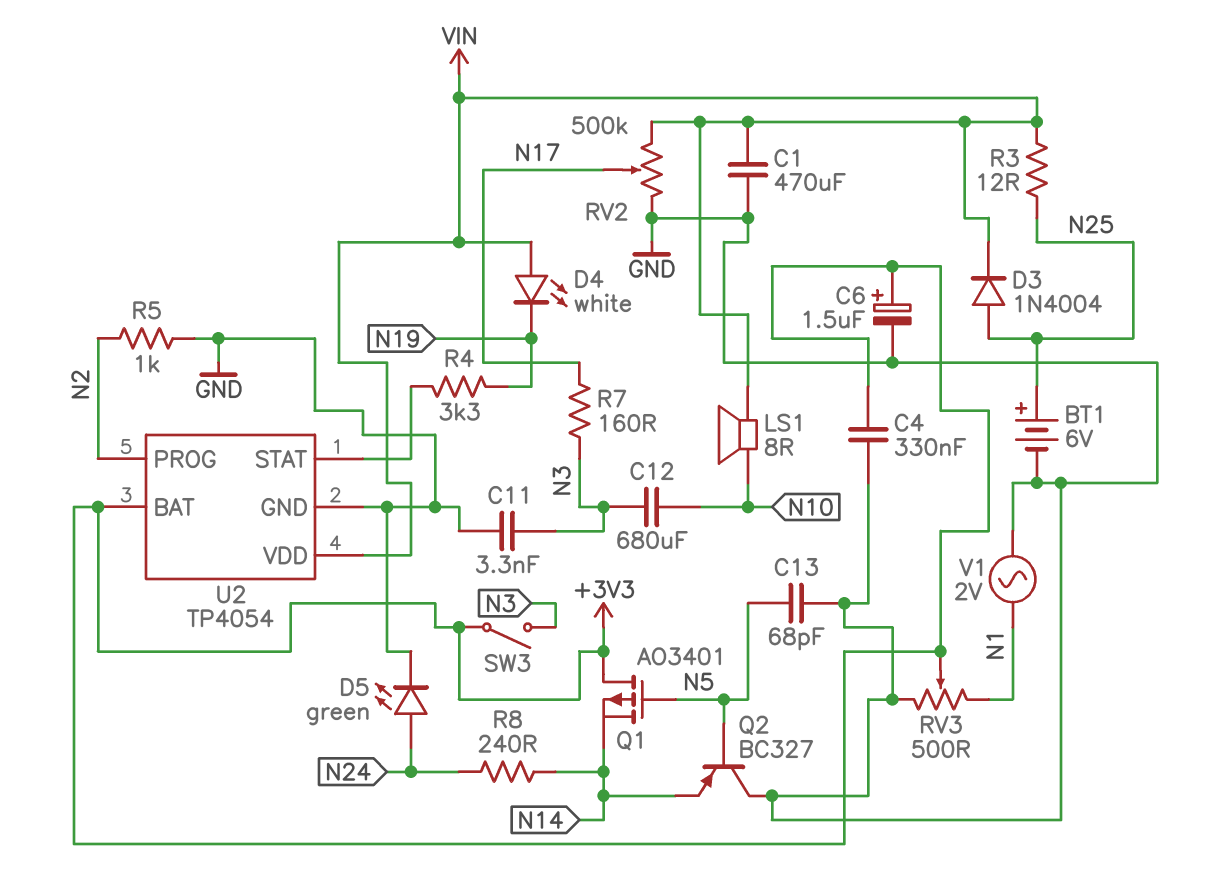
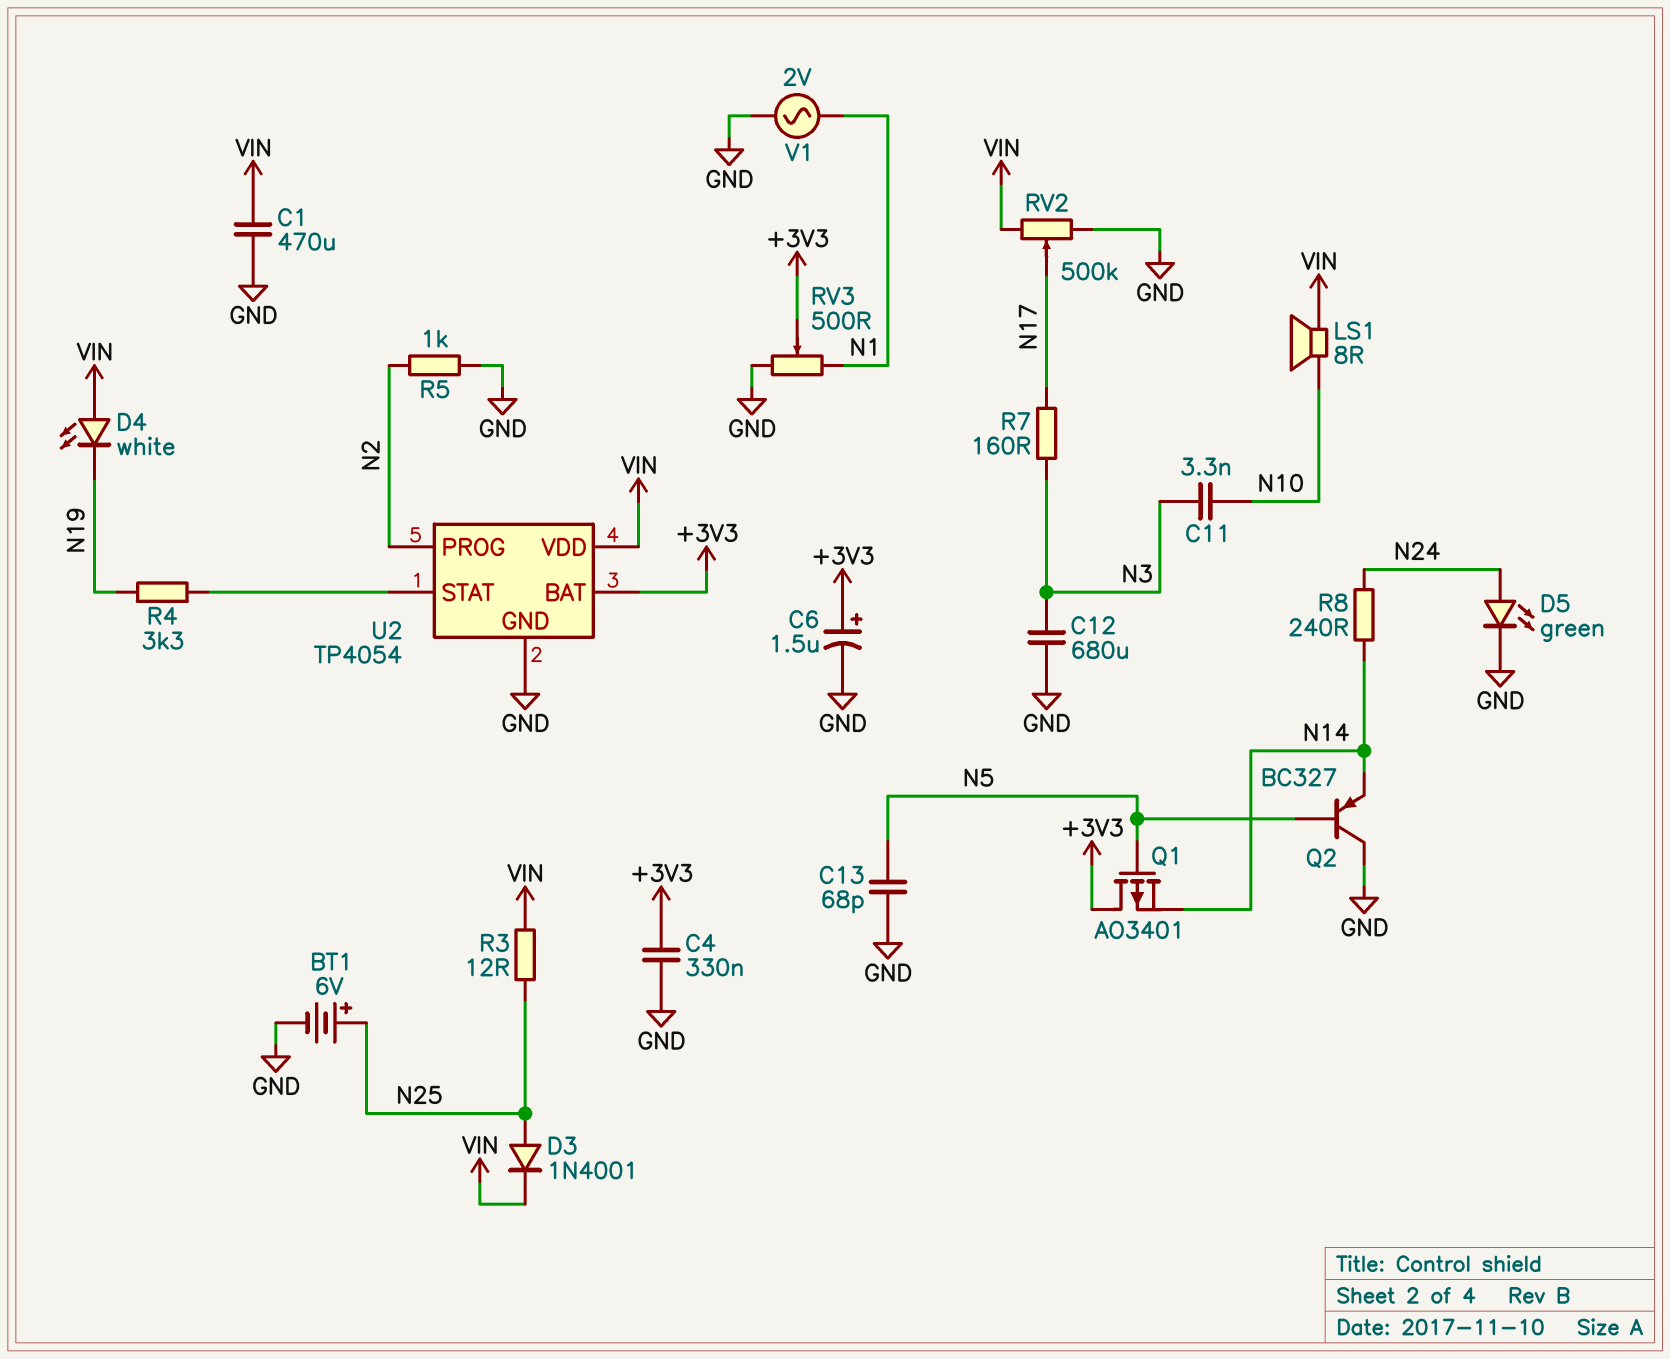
C11: 3.3nF (GND, N3) -> 3.3nF (N3, N10)
C12: 680uF (N3, N10) -> 680uF (GND, N3)
D3: diode 1N4004 (A N25, K VIN) -> diode 1N4001 (A N25, K VIN)
SW3: switch (+3V3, N3) -> none

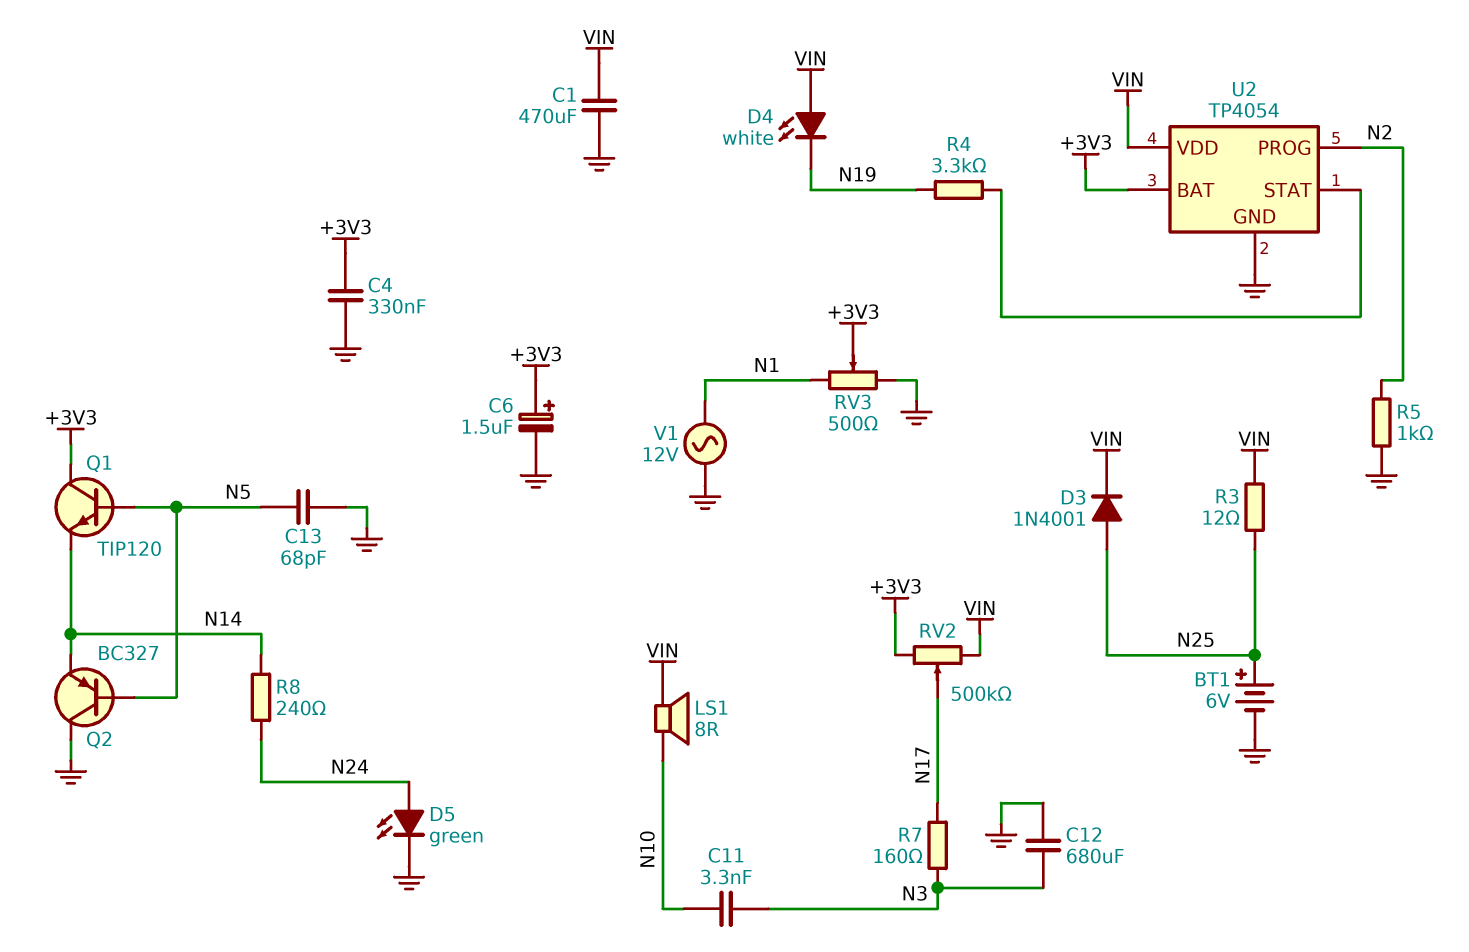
Q1: PMOS AO3401 (G N5, D +3V3, S N14) -> NPN TIP120 (B N5, C +3V3, E N14)
RV2: 500k (GND, VIN, wiper N17) -> 500k (+3V3, VIN, wiper N17)
V1: AC 2V (GND, N1) -> AC 12V (GND, N1)

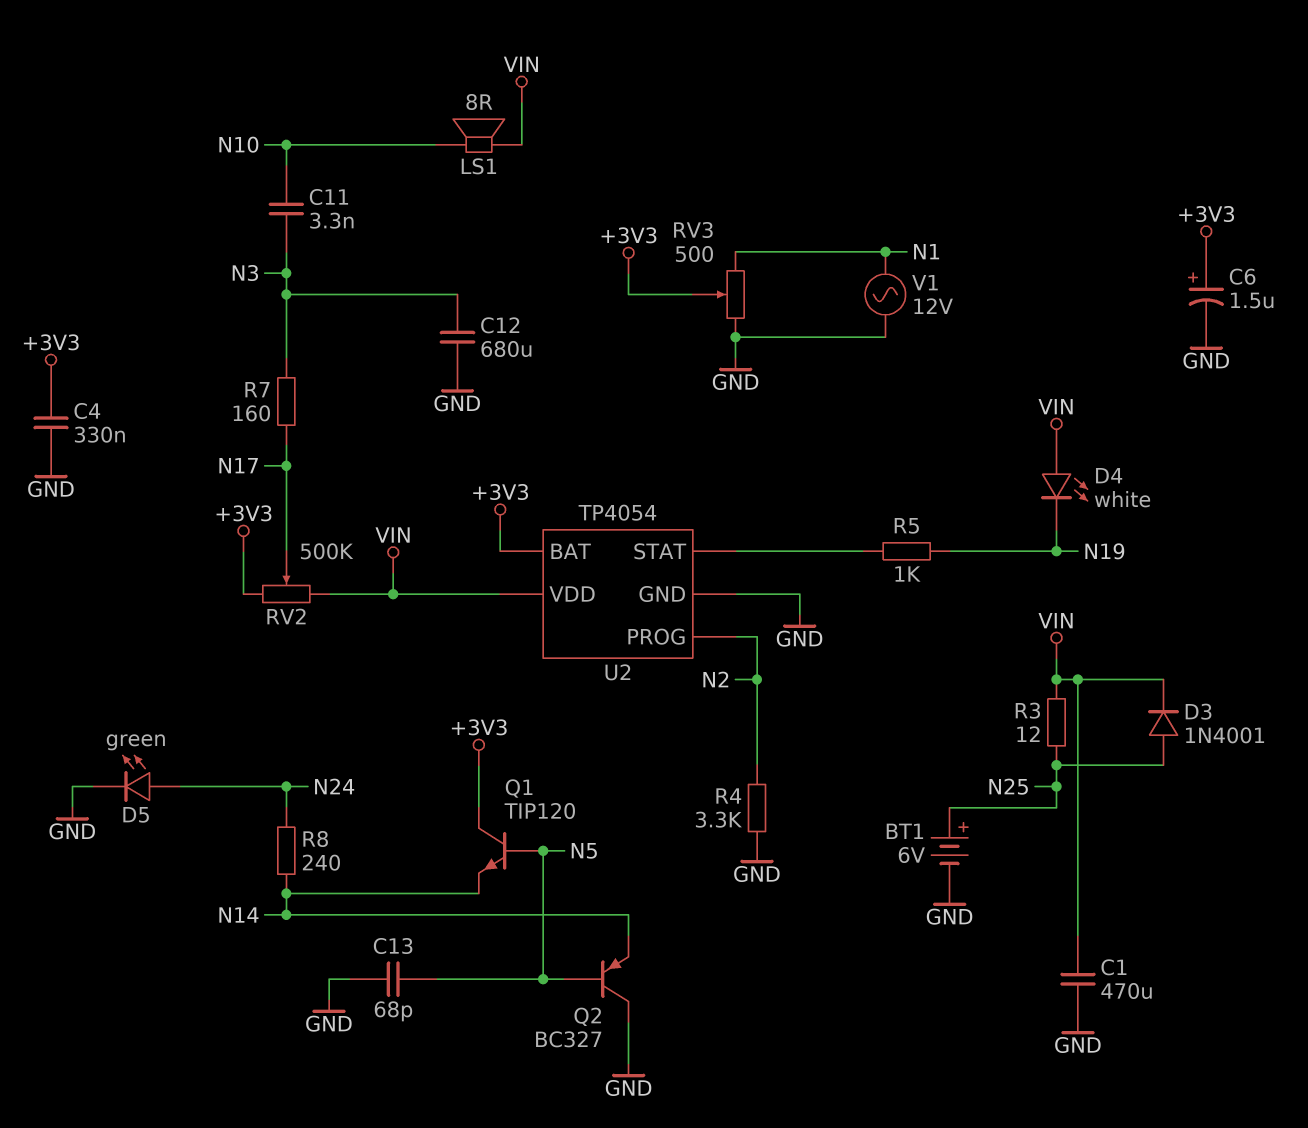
R4: 3.3k (N19, U2/STAT) -> 3.3k (GND, N2)
R5: 1k (GND, N2) -> 1k (N19, U2/STAT)

